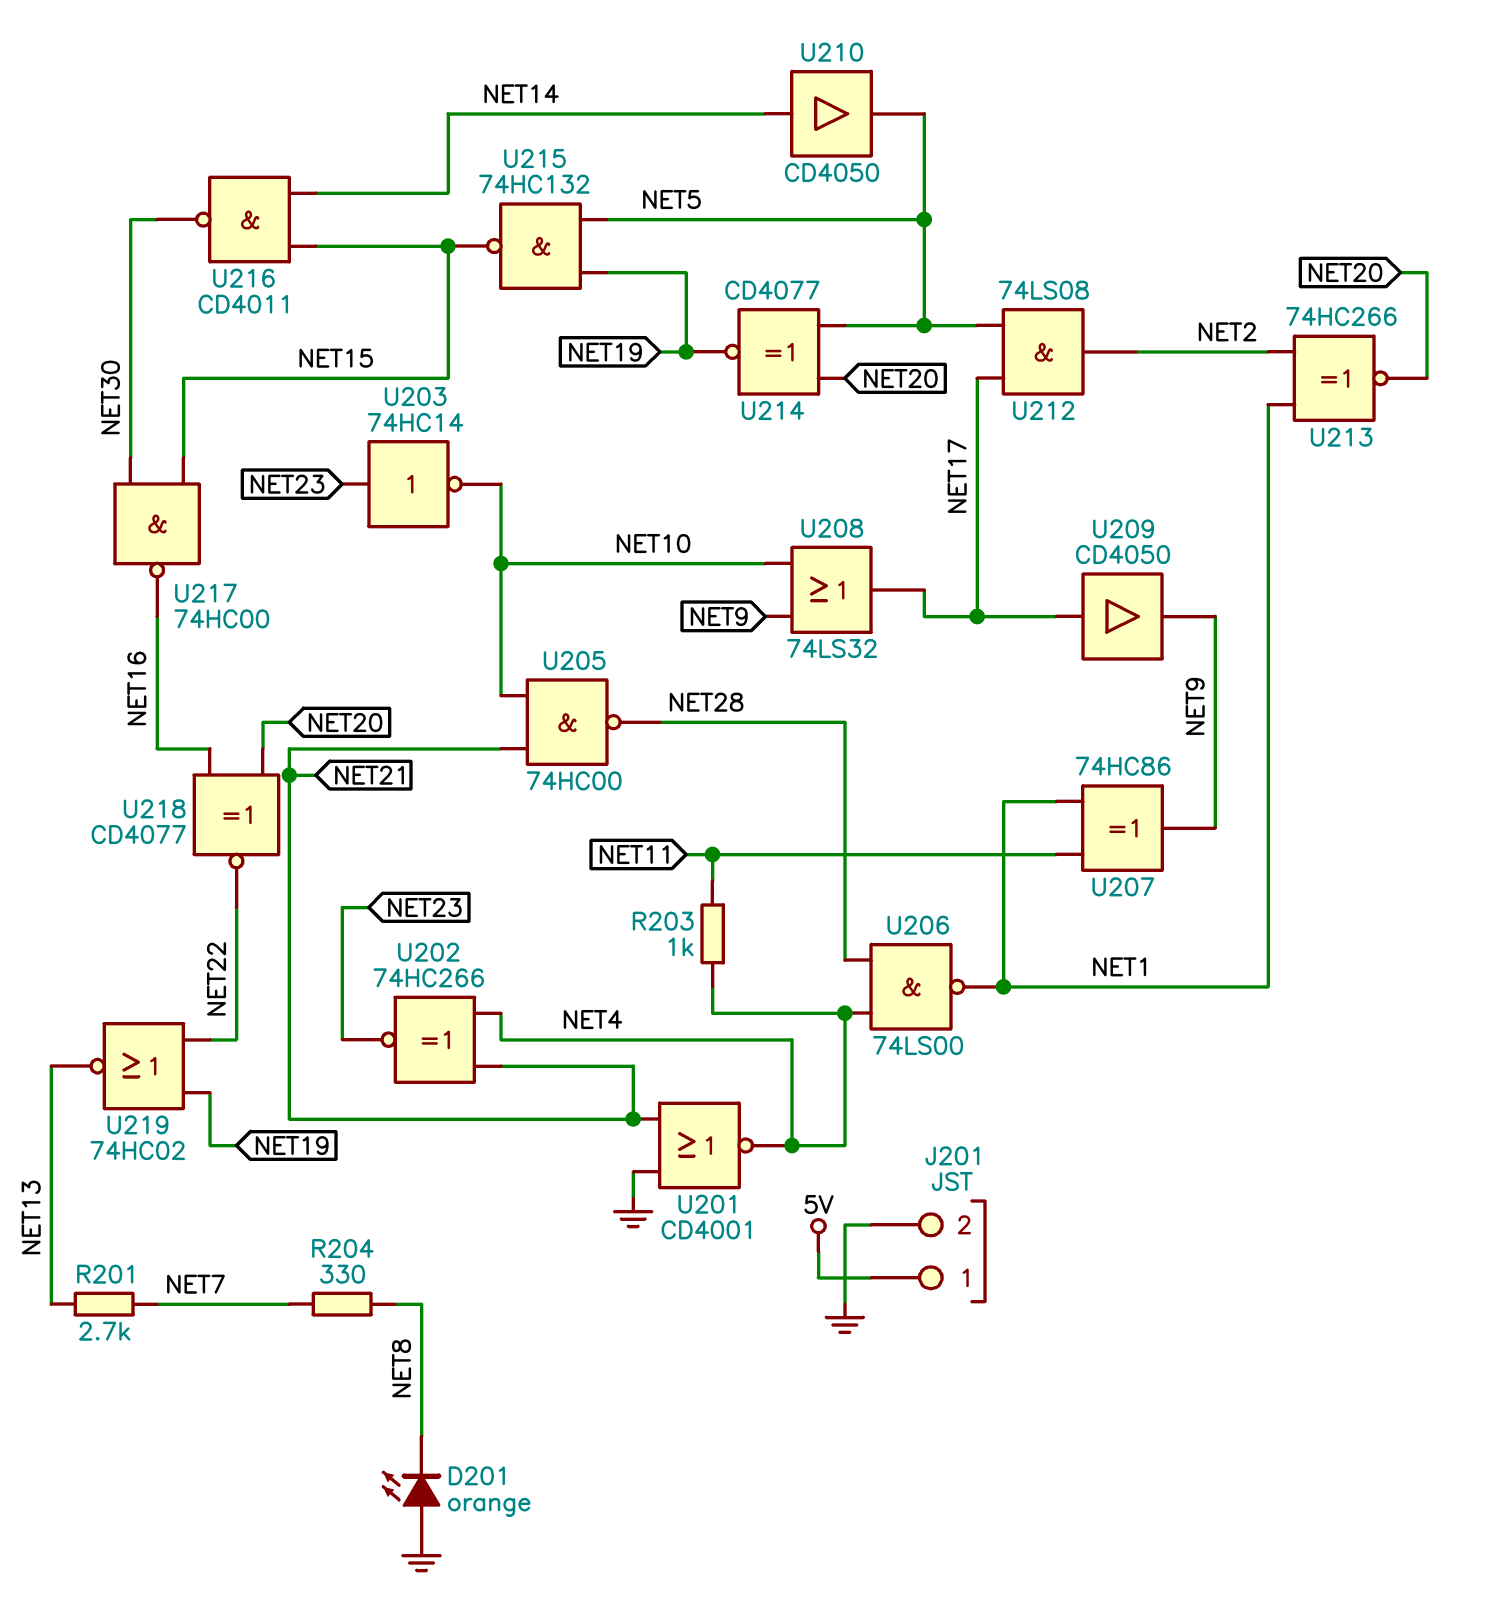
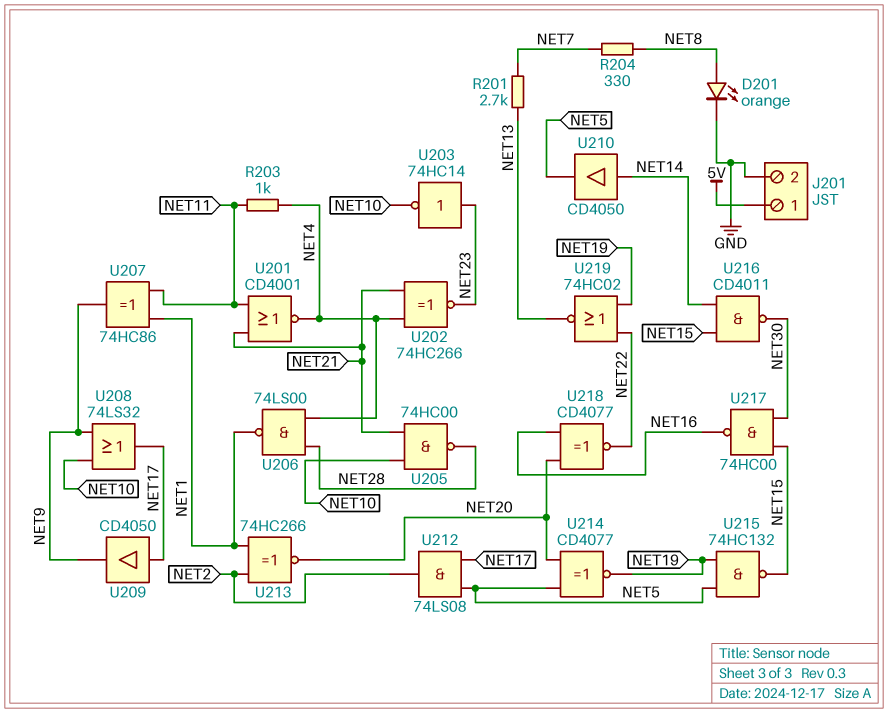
D201: LED orange (A GND, K NET8) -> LED orange (A NET8, K GND)
U201: NOR CD4001 (in GND, in NET21, out NET4) -> NOR CD4001 (in NET11, in NET21, out NET4)

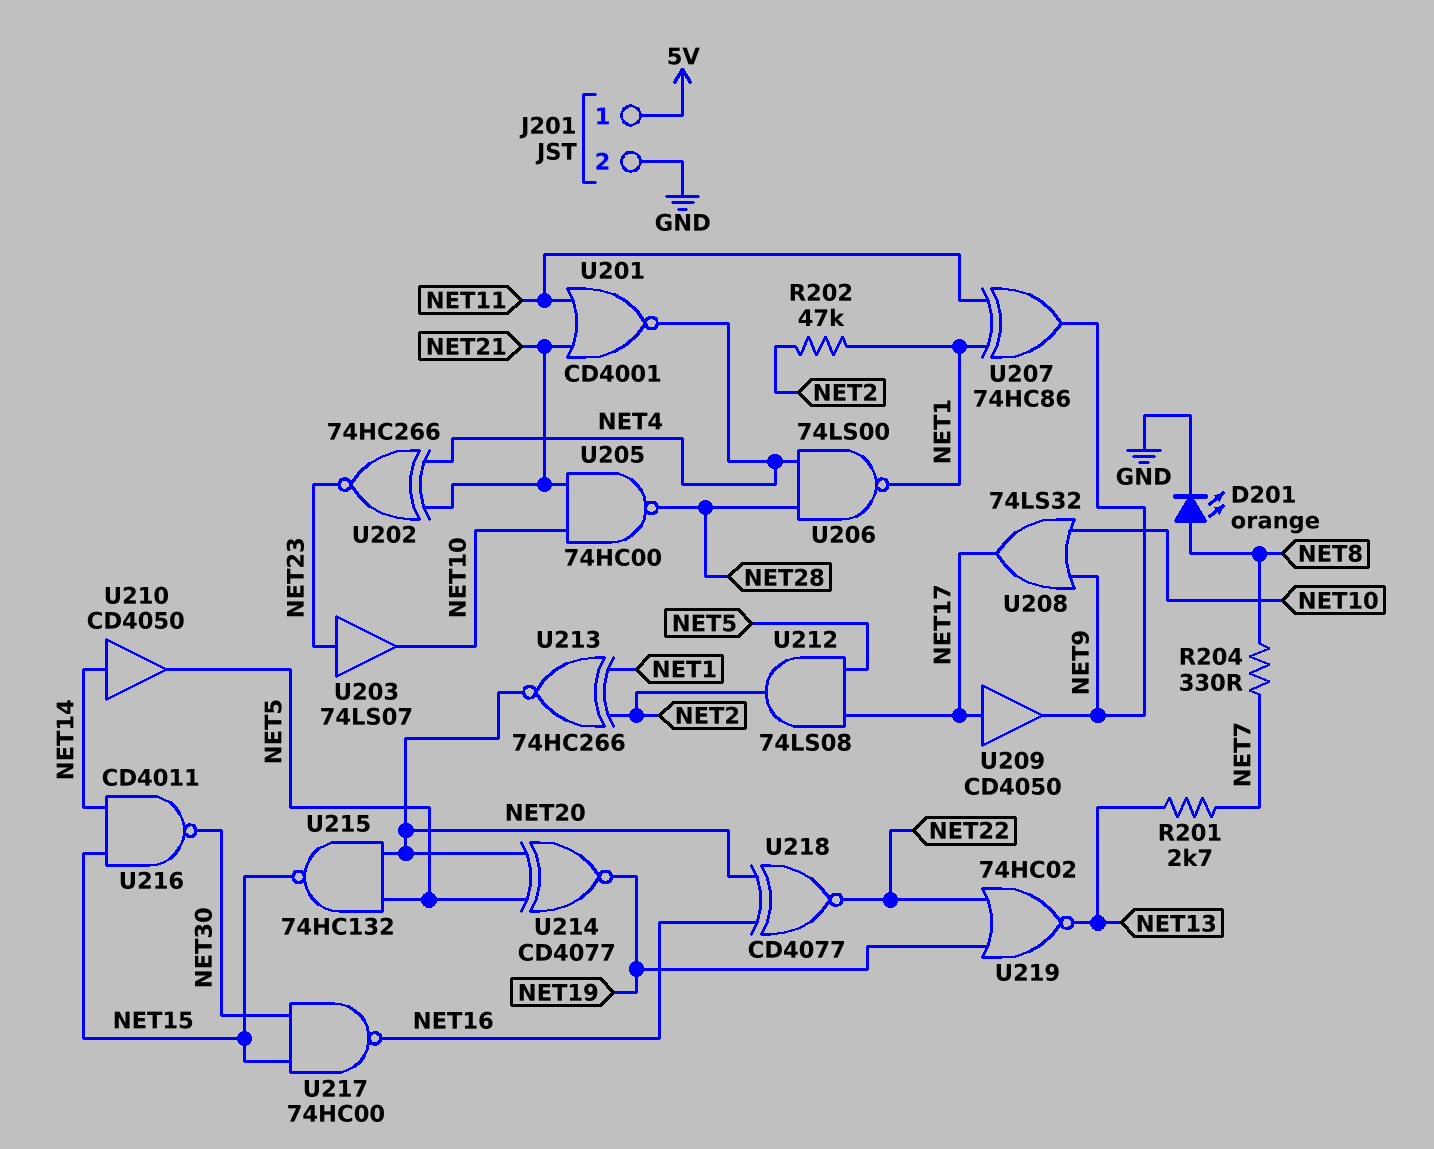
R202: none -> 47k (NET1, NET2)
R203: 1k (NET4, NET11) -> none
U203: NOT 74HC14 (in NET23, out NET10) -> buffer 74LS07 (in NET23, out NET10)
U215: NAND 74HC132 (in NET5, in NET19, out NET15) -> NAND 74HC132 (in NET5, in NET20, out NET15)

